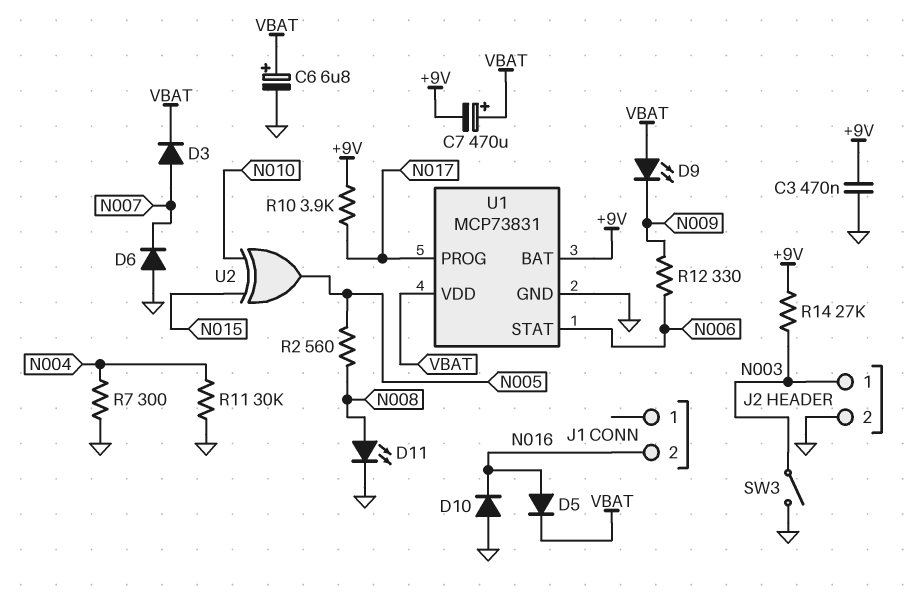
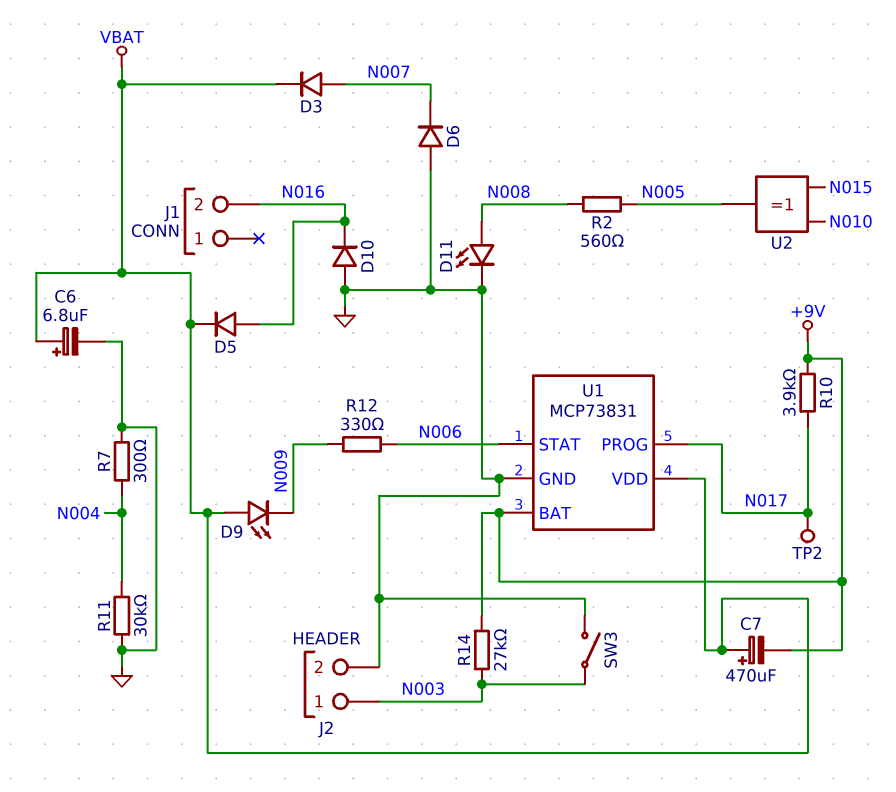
C3: 470nF (+9V, GND) -> none
TP2: none -> test point (N017)

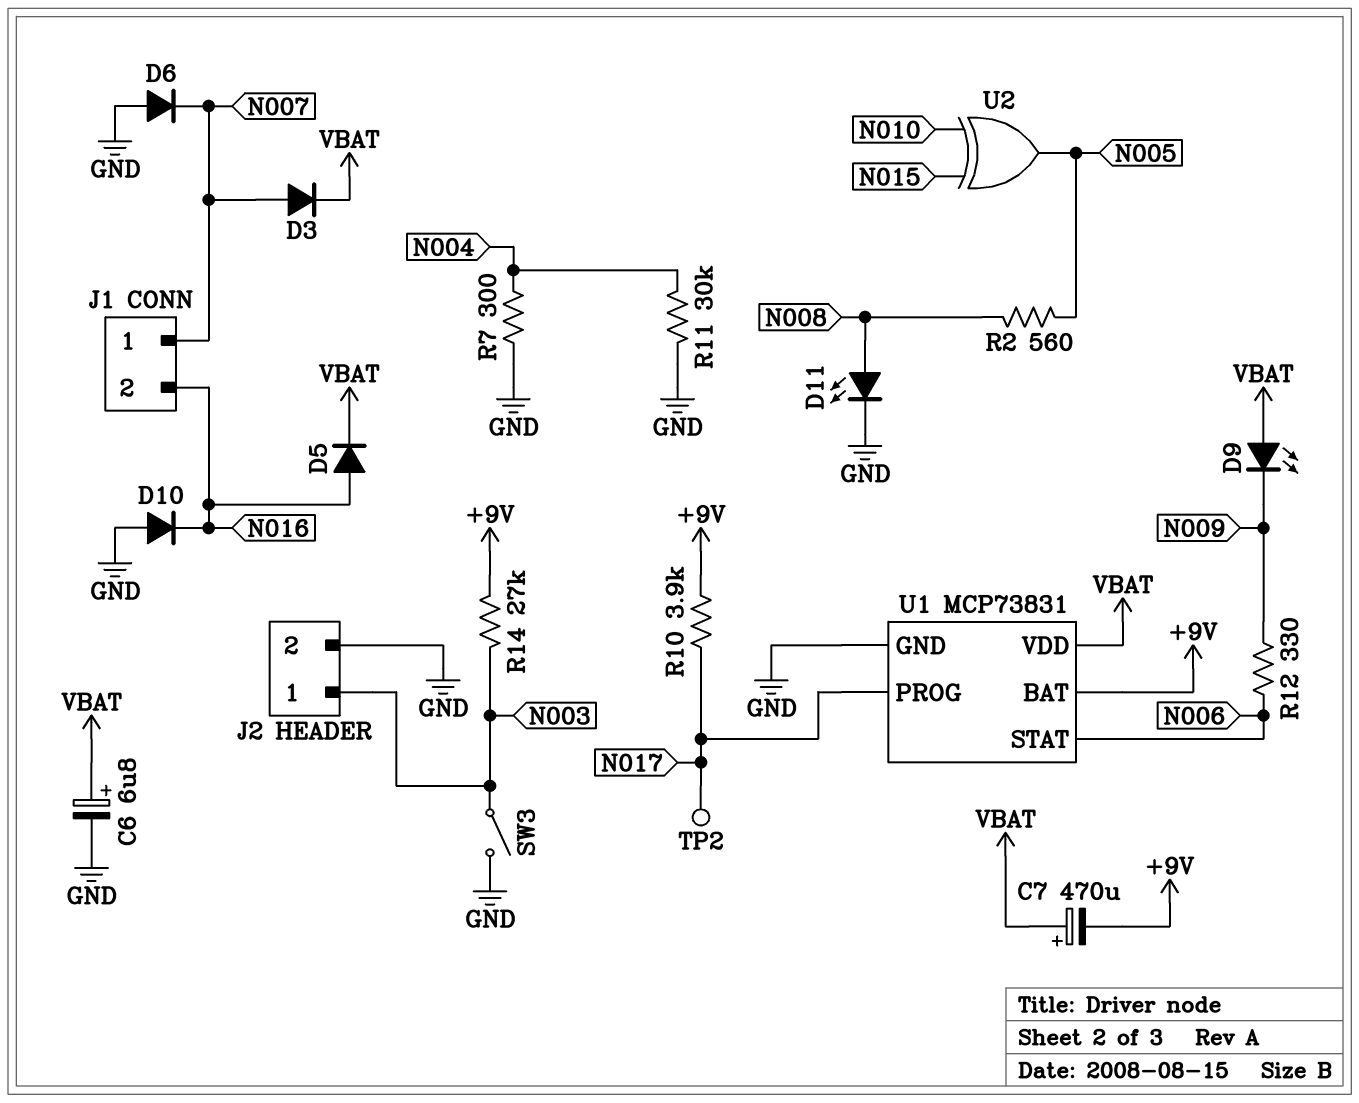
J1 pin 1: none -> N007

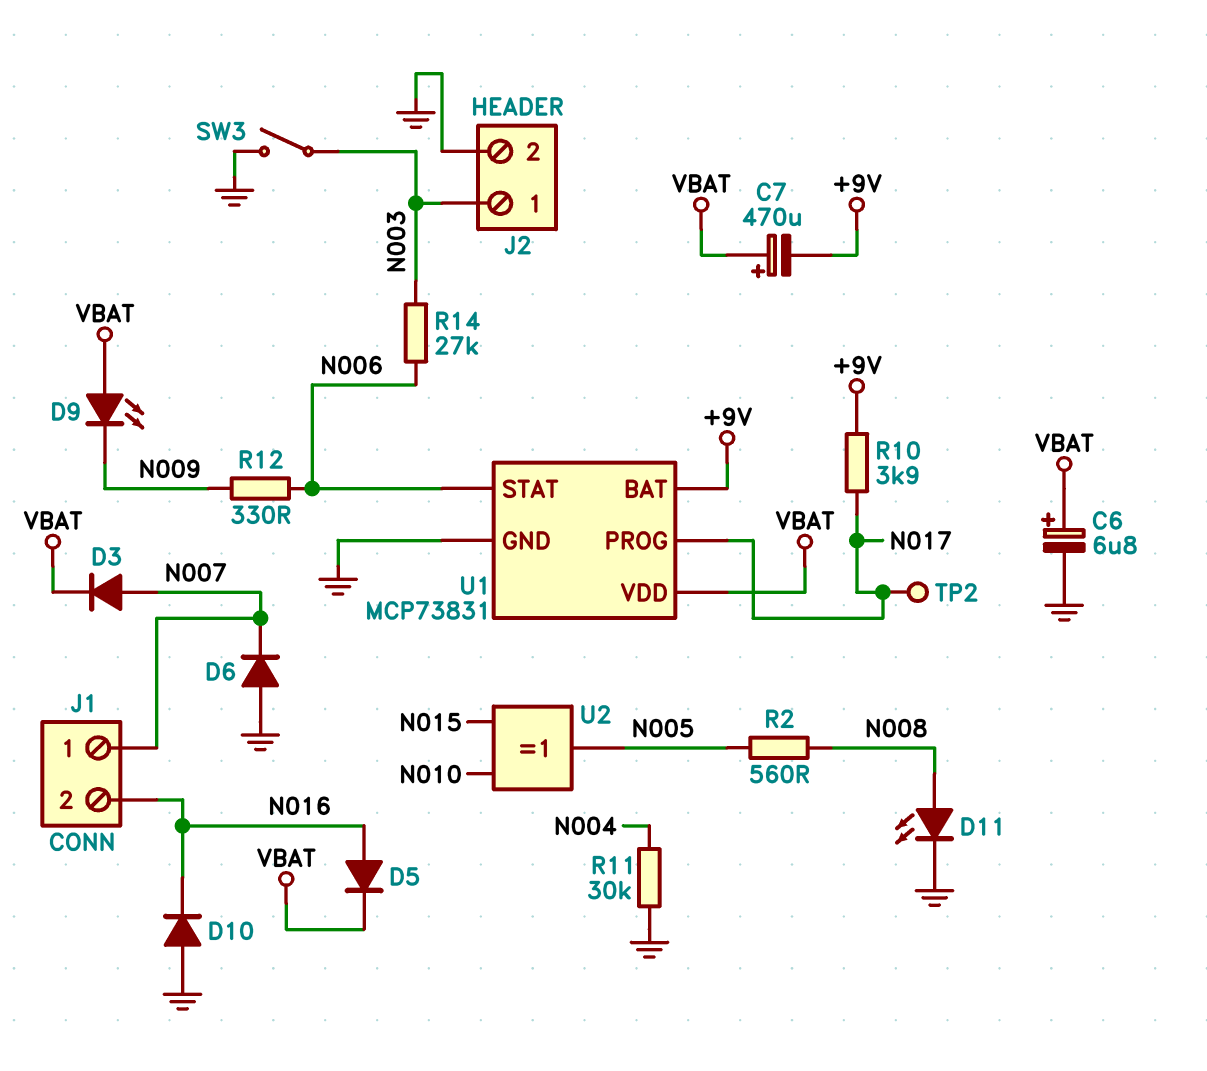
R7: 300 (GND, N004) -> none
R14: 27k (+9V, N003) -> 27k (N003, N006)

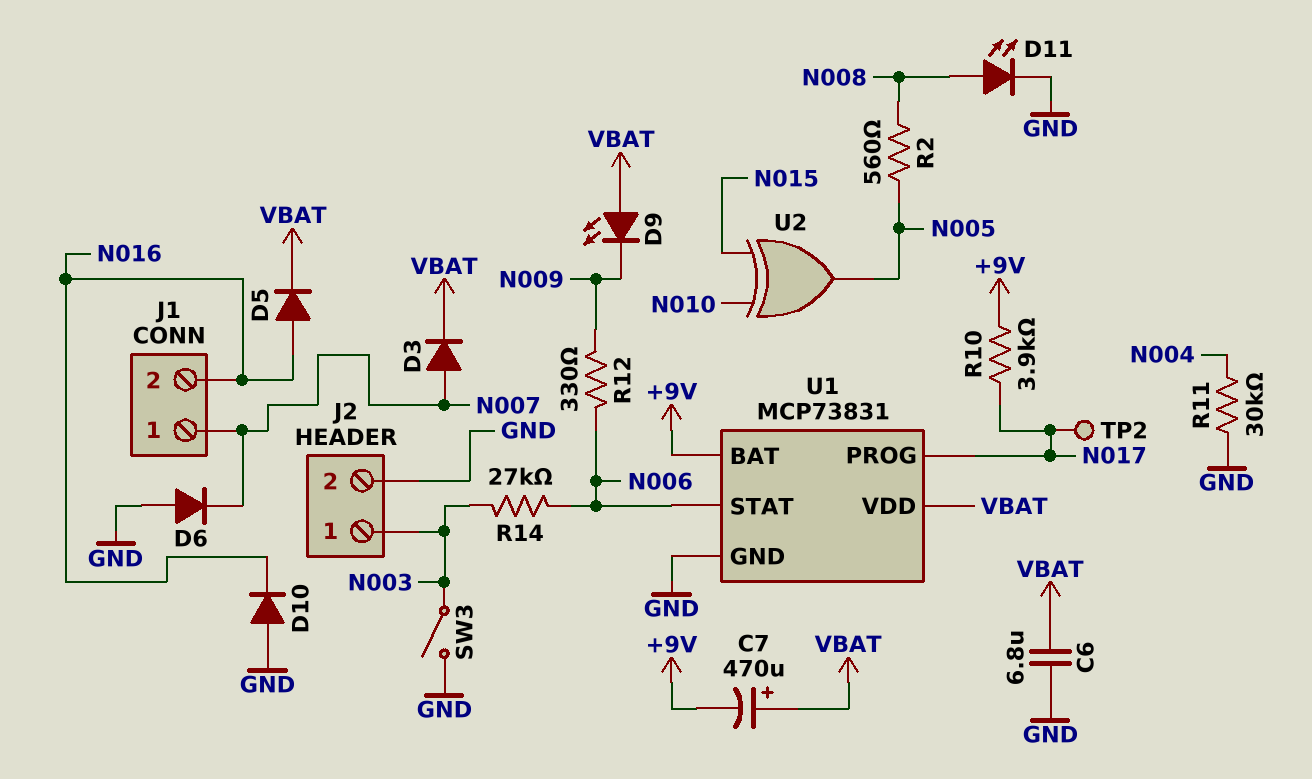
C6: 6.8uF (plus VBAT, minus GND) -> 6.8uF (GND, VBAT)

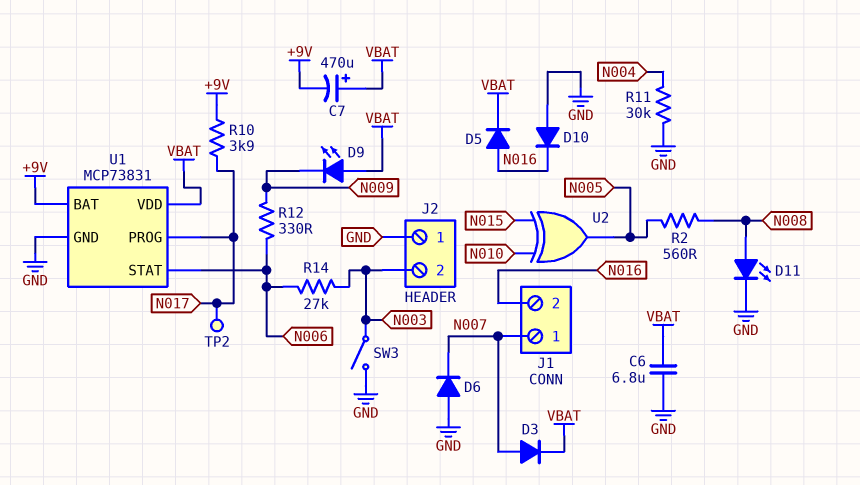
J2 pin 1: N003 -> GND
J2 pin 2: GND -> N003

